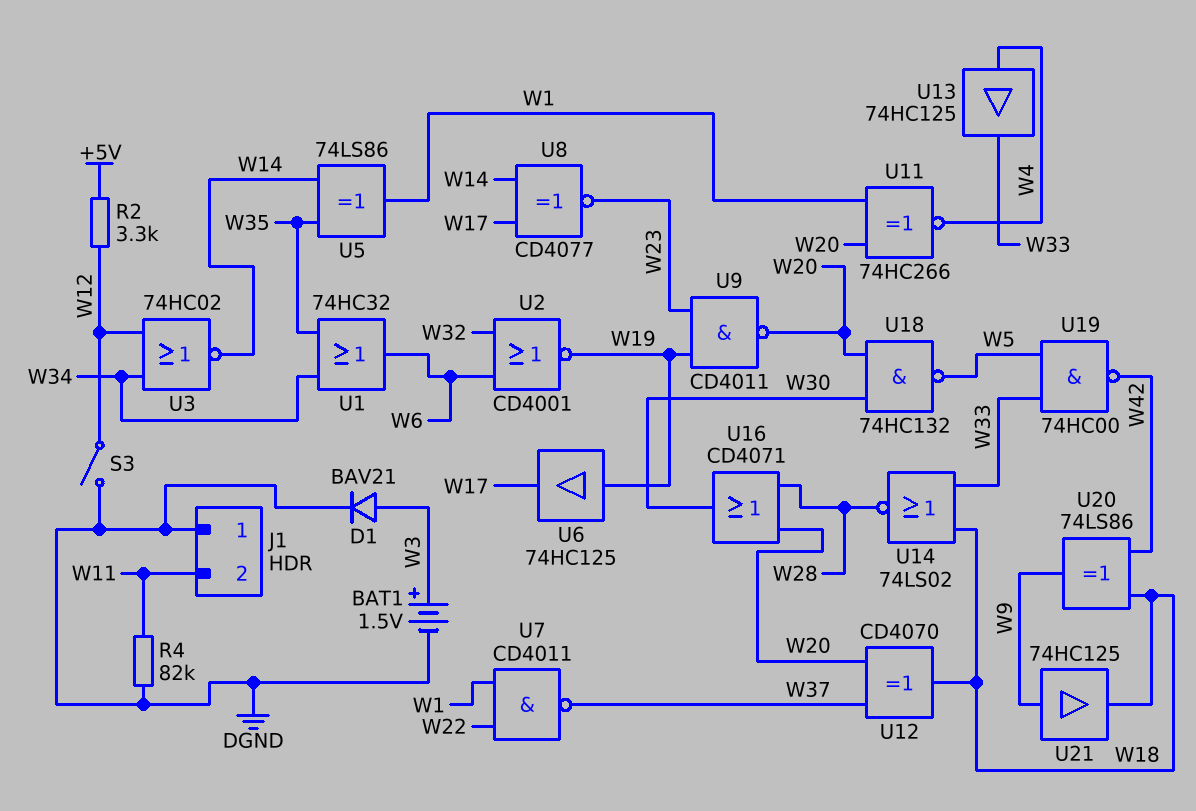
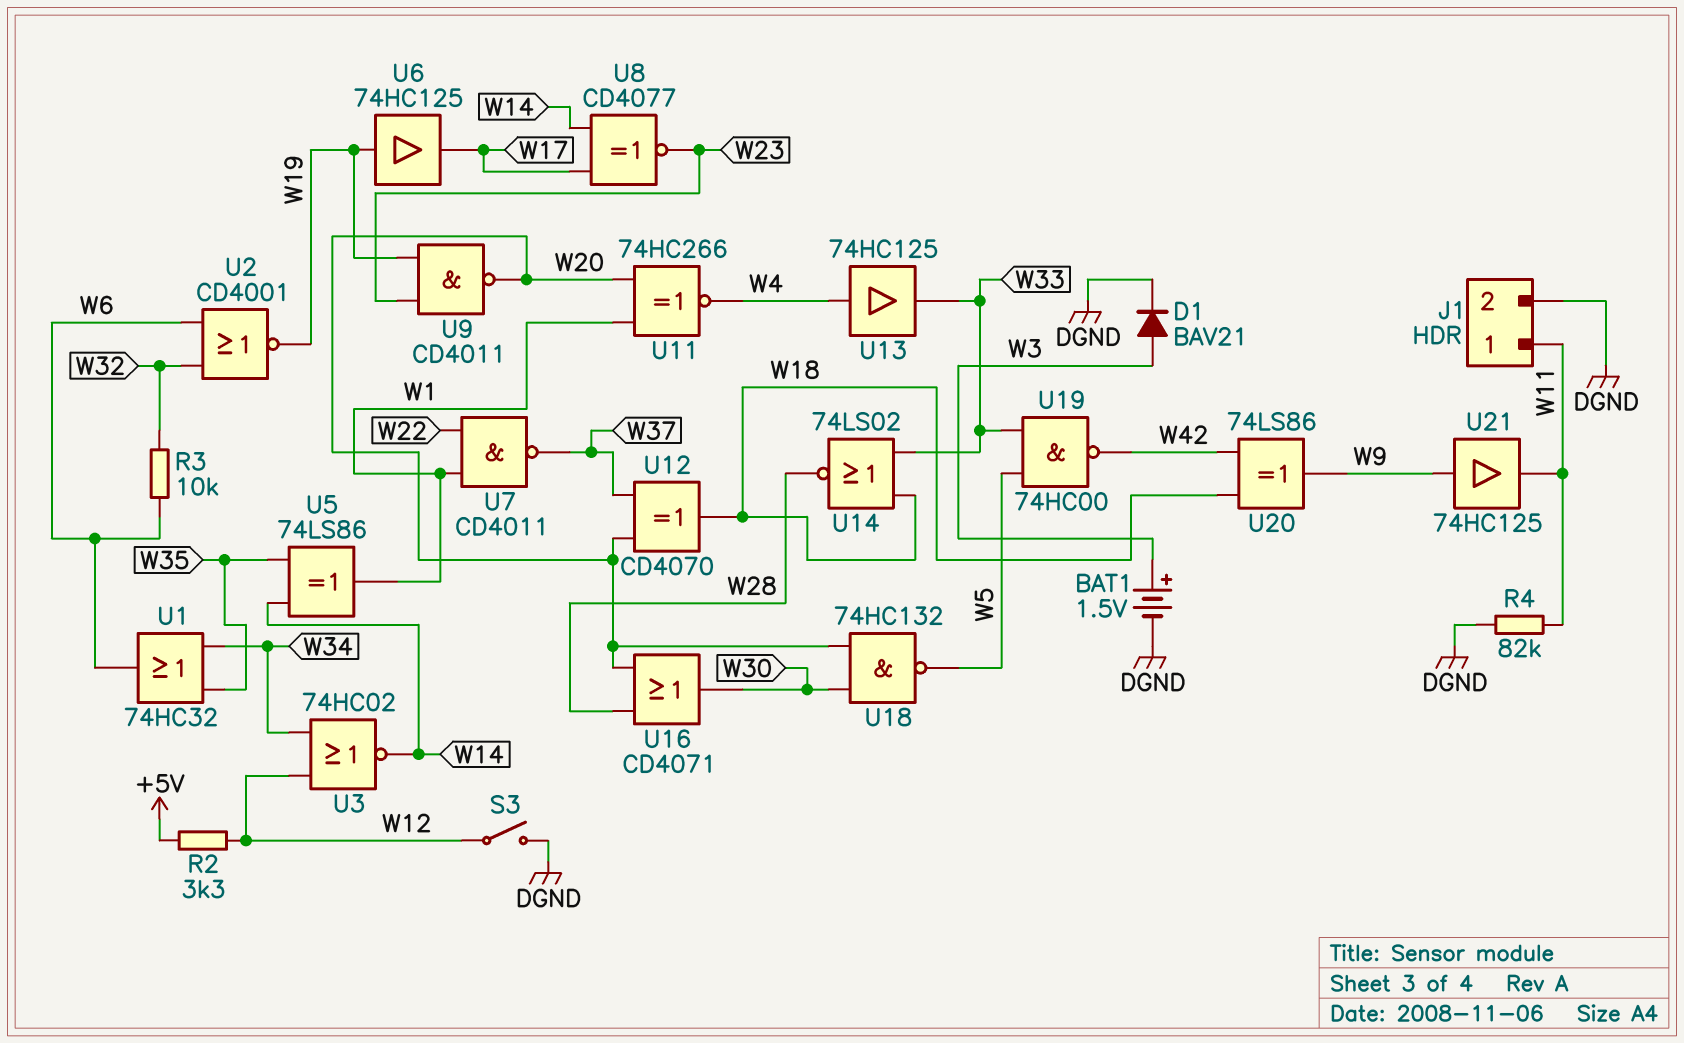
J1 pin 1: DGND -> W11
J1 pin 2: W11 -> DGND
R3: none -> 10k (W6, W32)
U21: buffer 74HC125 (in W9, out W18) -> buffer 74HC125 (in W9, out W11)

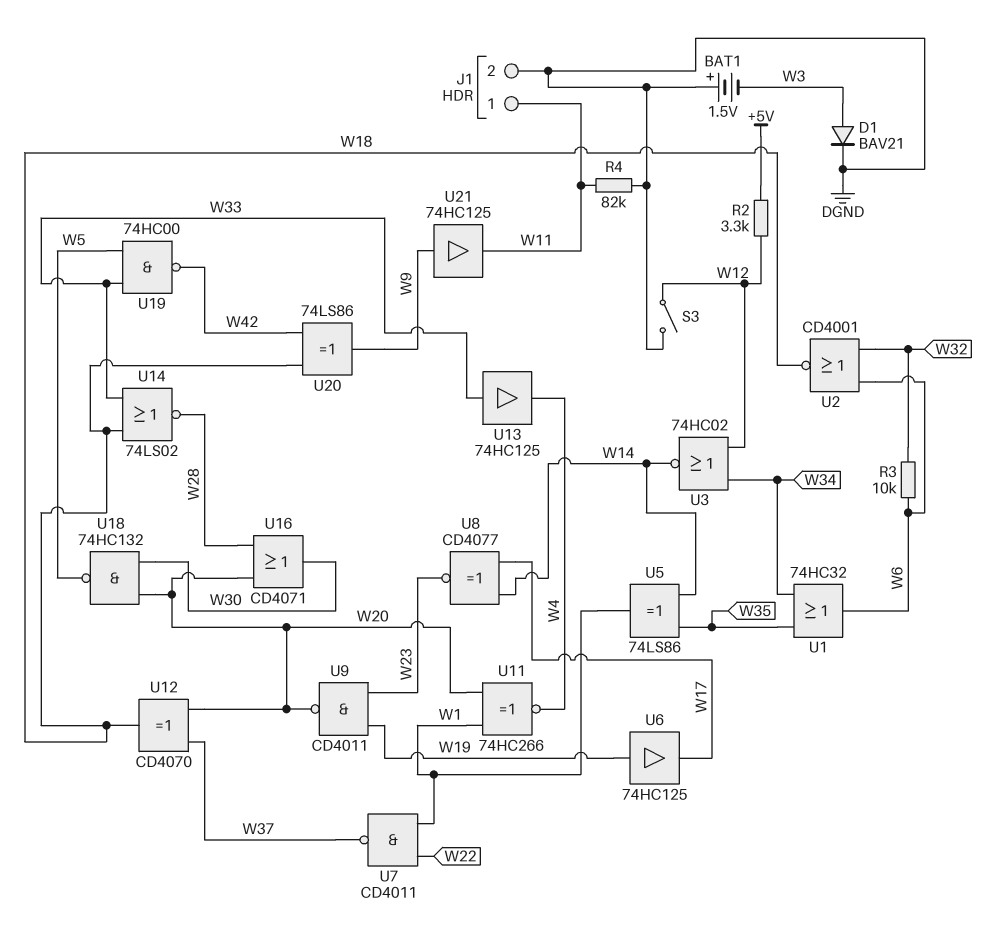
BAT1: 1.5V (plus W3, minus DGND) -> 1.5V (plus DGND, minus W3)
U2: NOR CD4001 (in W6, in W32, out W19) -> NOR CD4001 (in W6, in W32, out W18)
U13: buffer 74HC125 (in W4, out W33) -> buffer 74HC125 (in W33, out W4)

